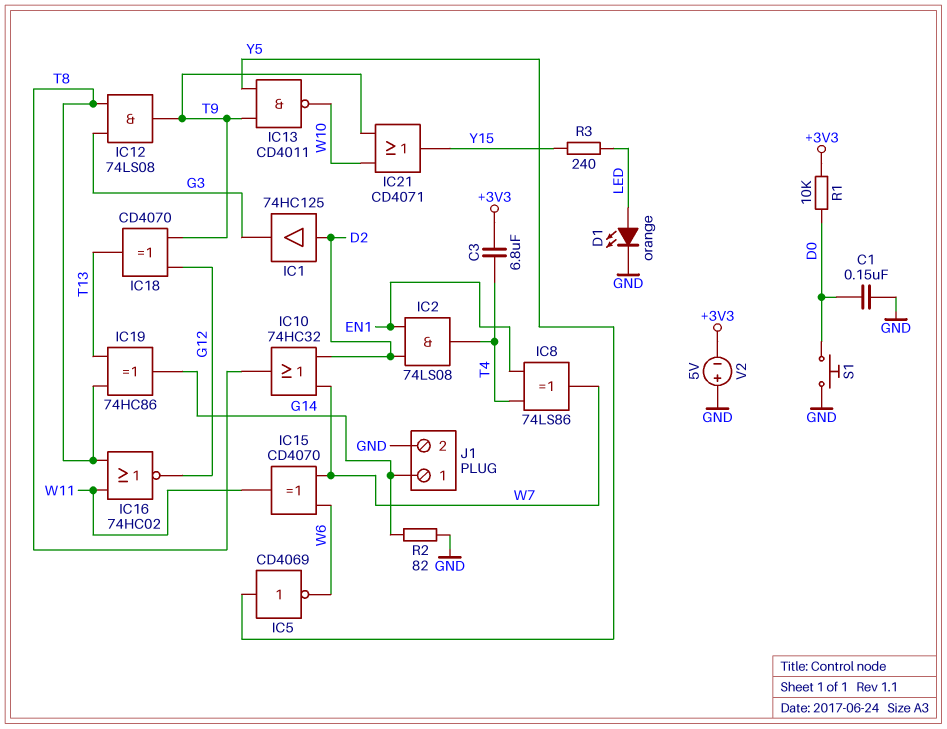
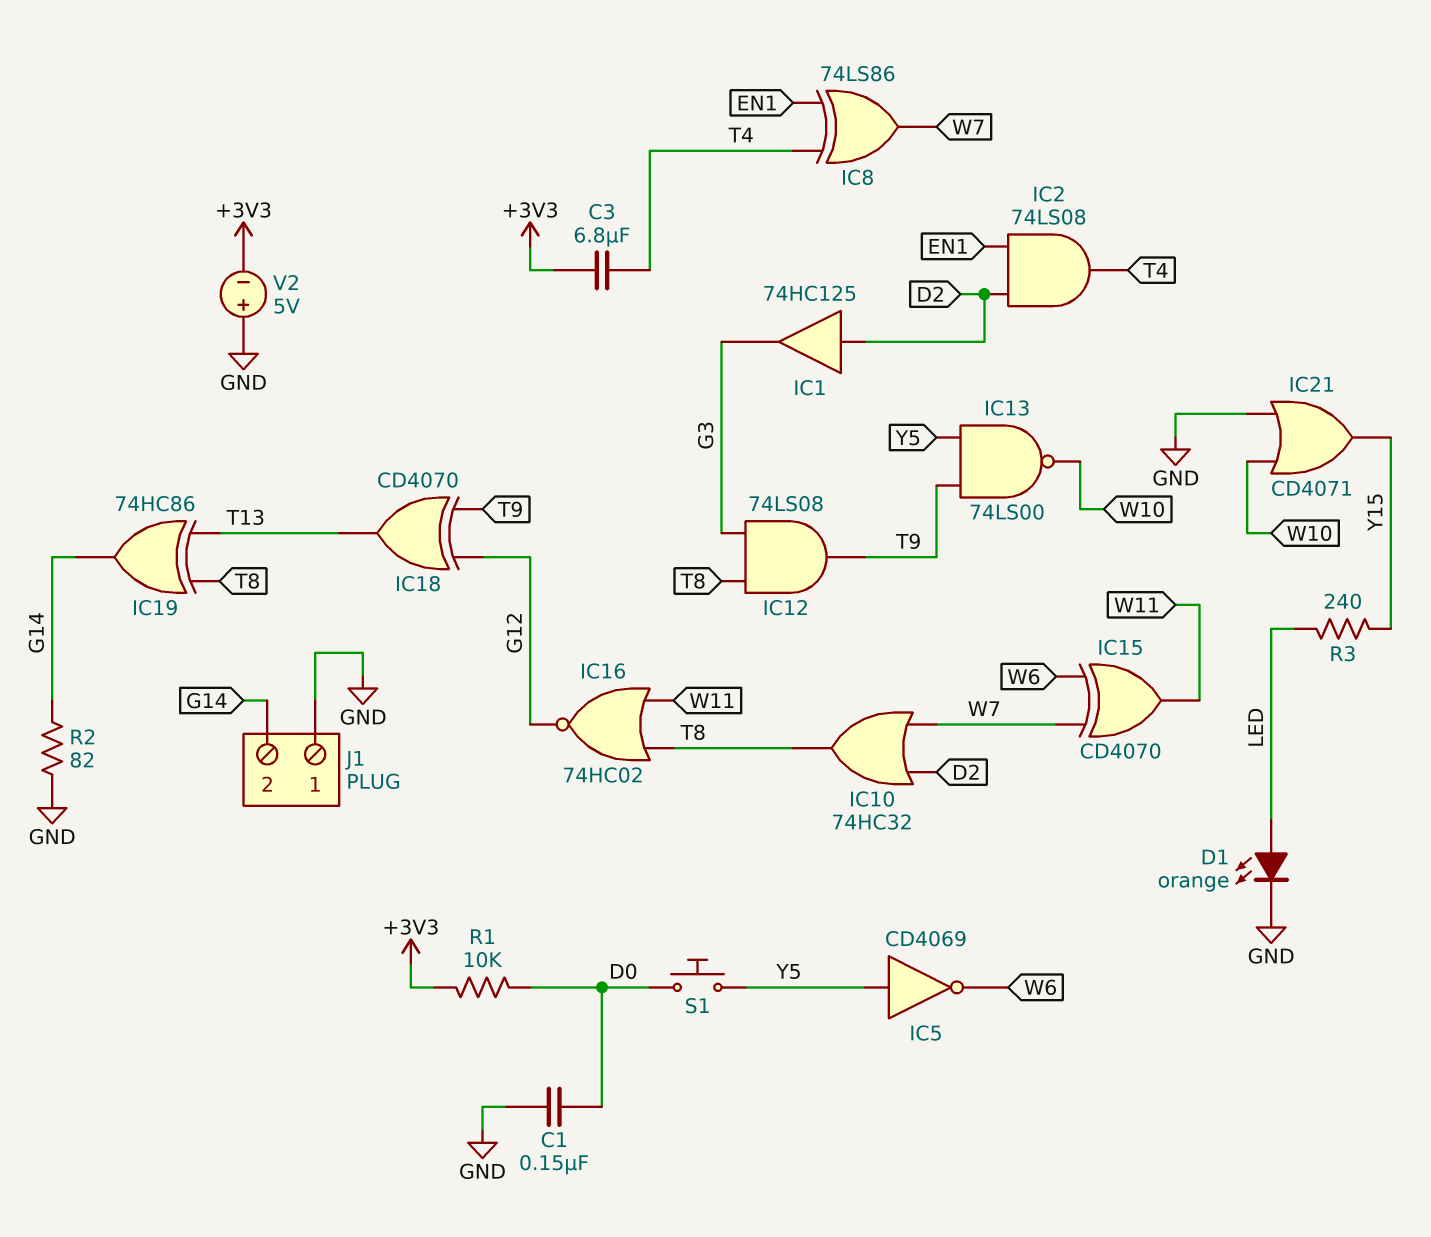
IC13: NAND CD4011 (in T9, in Y5, out W10) -> NAND 74LS00 (in T9, in Y5, out W10)
IC21: OR CD4071 (in T9, in W10, out Y15) -> OR CD4071 (in GND, in W10, out Y15)
J1 pin 1: G14 -> GND
J1 pin 2: GND -> G14
S1: button (D0, GND) -> button (D0, Y5)

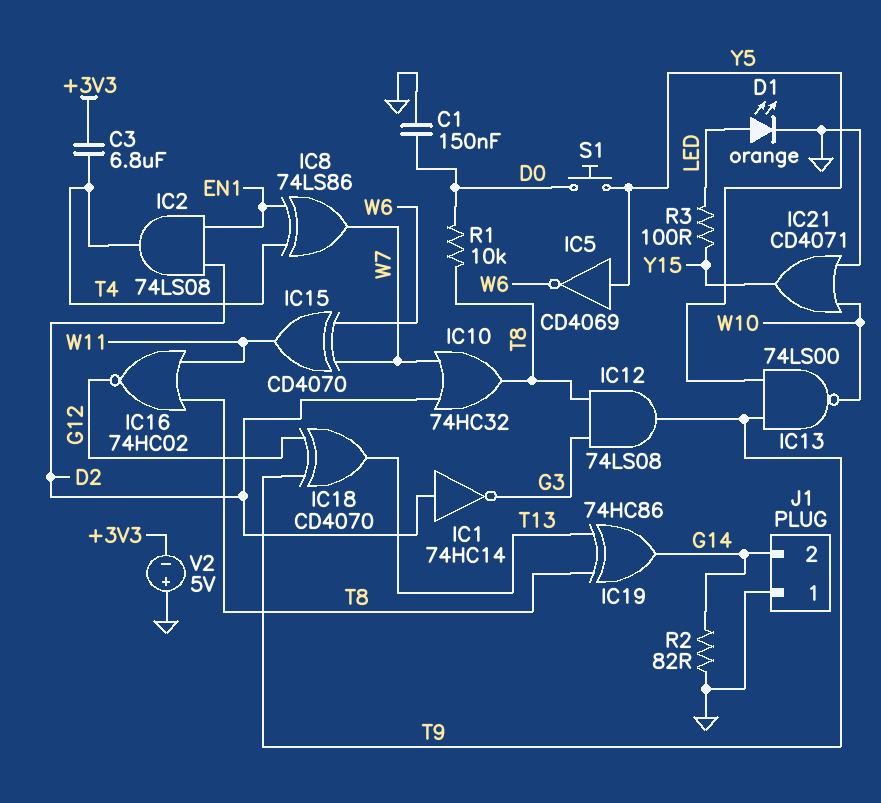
IC1: buffer 74HC125 (in D2, out G3) -> NOT 74HC14 (in D2, out G3)
R1: 10k (+3V3, D0) -> 10k (D0, T8)
R3: 240 (LED, Y15) -> 100 (LED, Y15)

